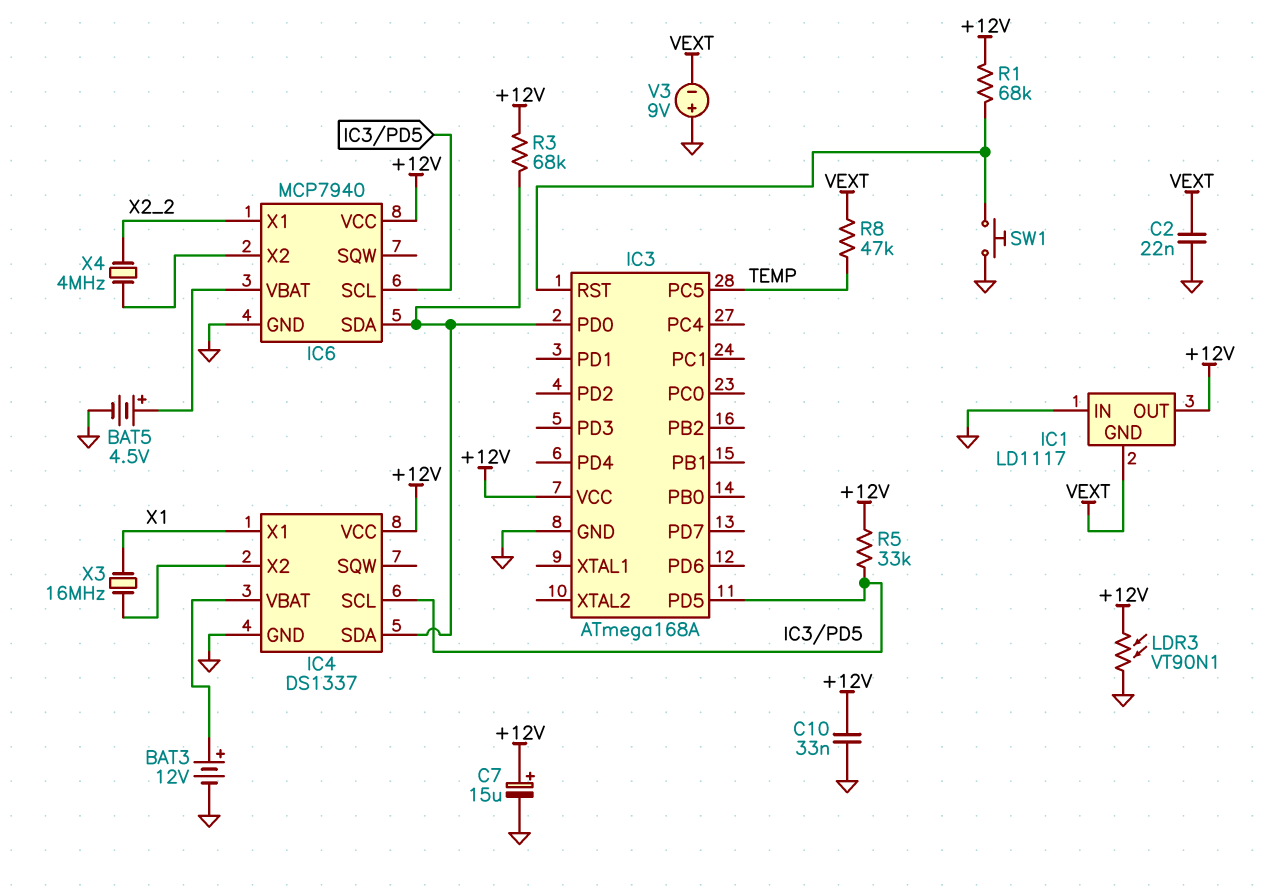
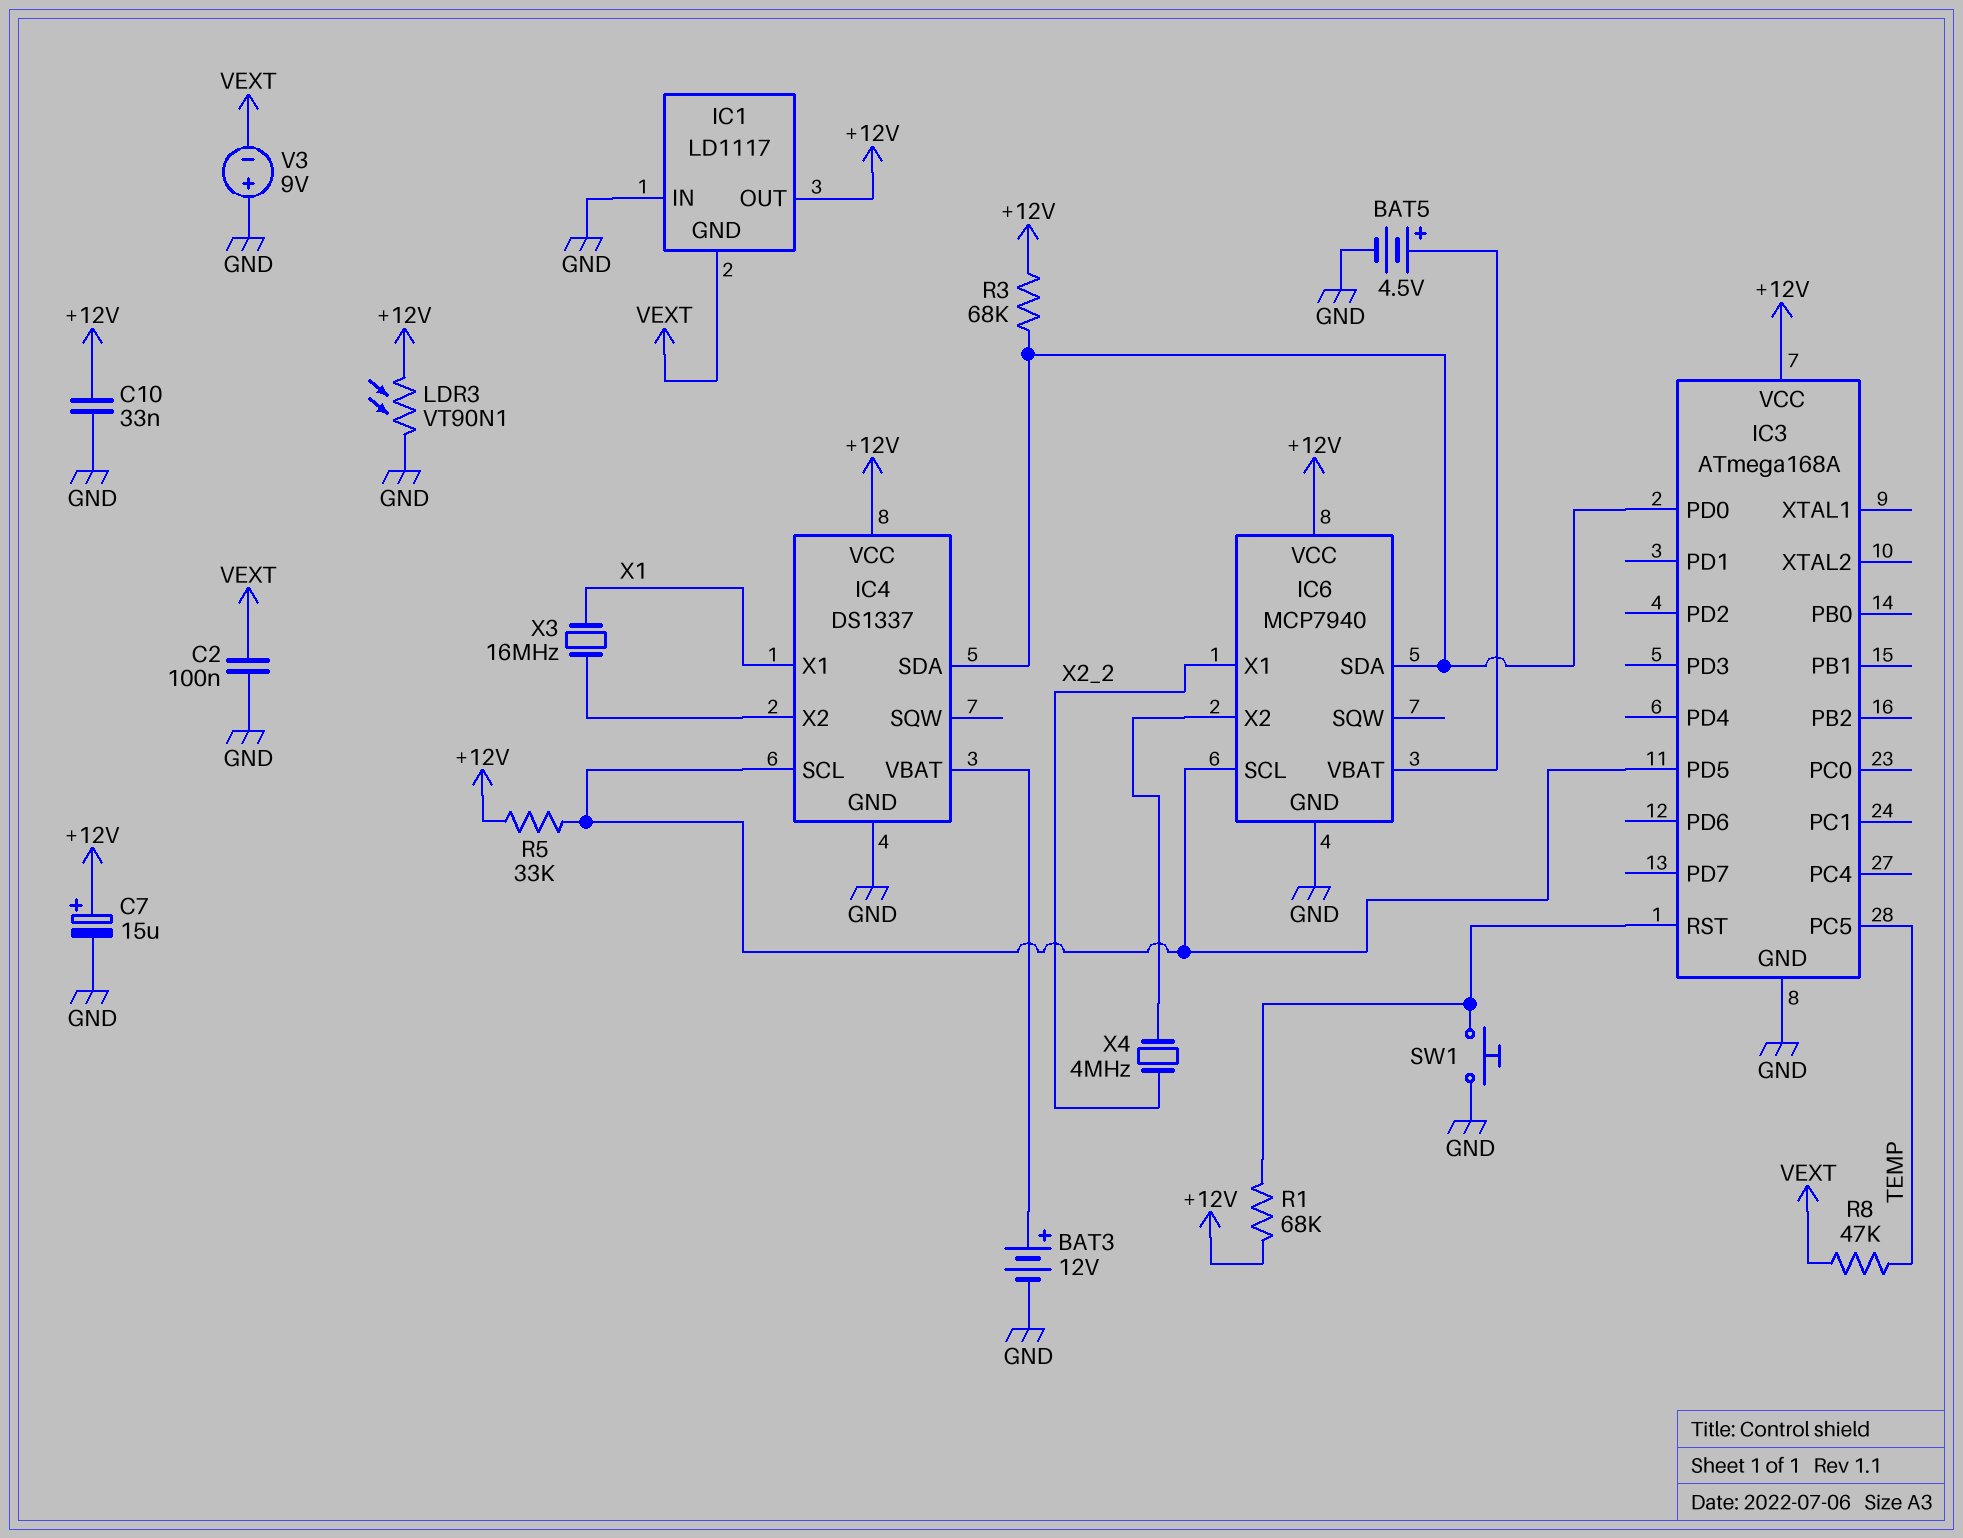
C2: 22nF (GND, VEXT) -> 100nF (GND, VEXT)

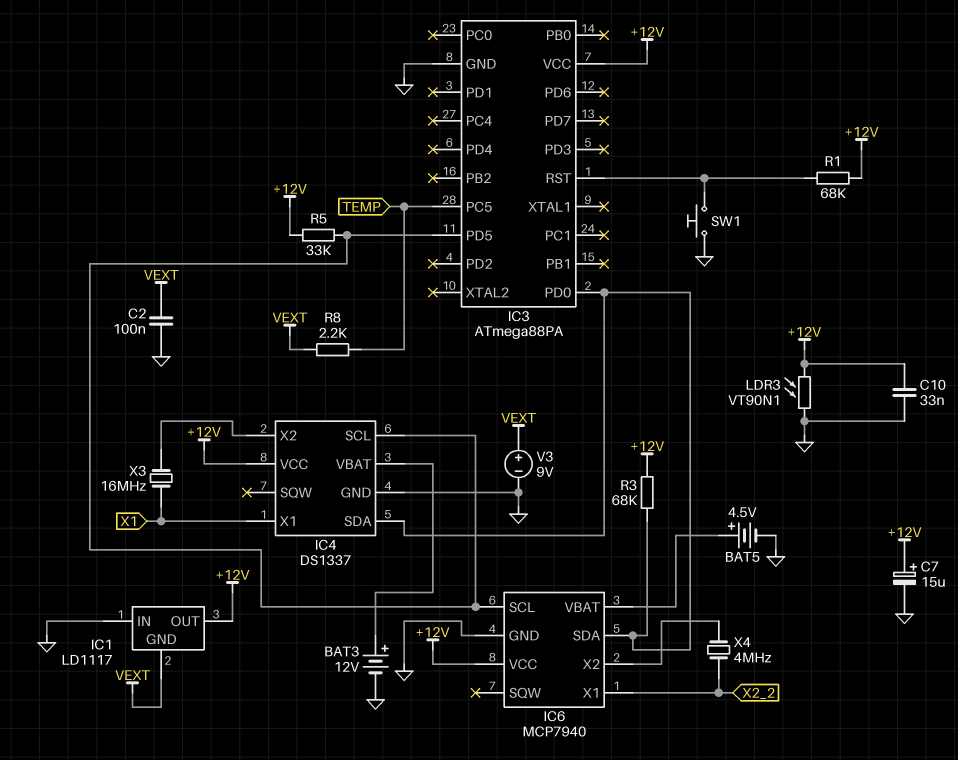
IC3: ATmega168A -> ATmega88PA
R8: 47k (TEMP, VEXT) -> 2.2k (TEMP, VEXT)
V3: 9V (plus GND, minus VEXT) -> 9V (plus VEXT, minus GND)

